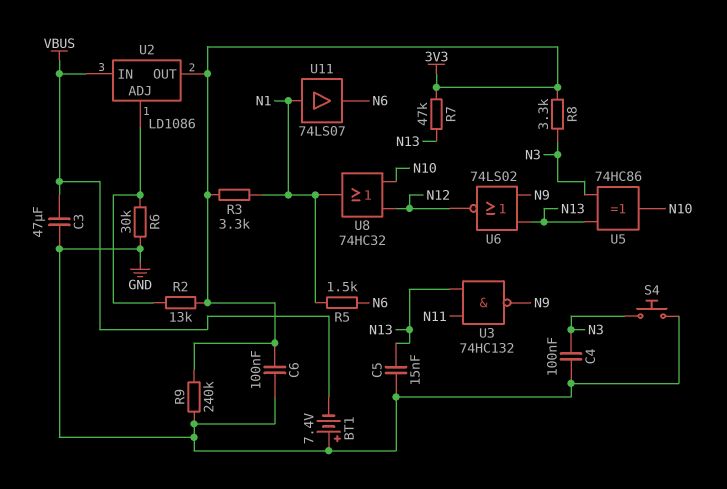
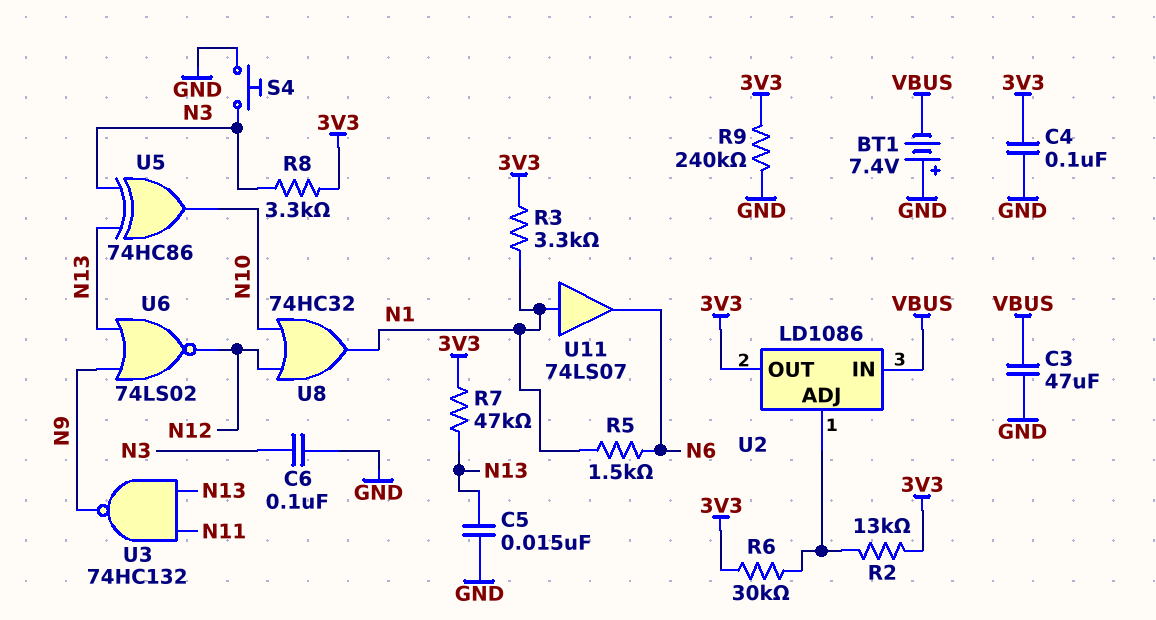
C4: 100nF (GND, N3) -> 100nF (3V3, GND)
C6: 100nF (3V3, GND) -> 100nF (GND, N3)
R6: 30k (GND, U2/ADJ) -> 30k (3V3, U2/ADJ)

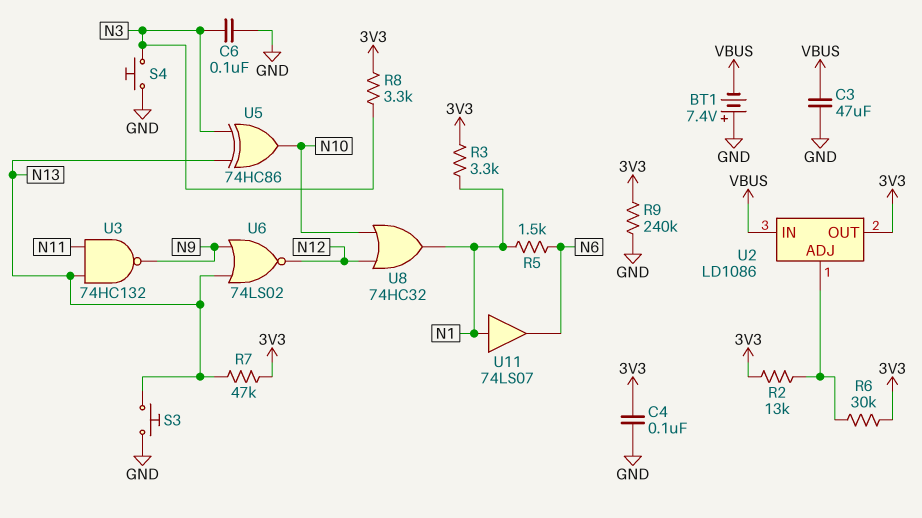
C5: 15nF (GND, N13) -> none
S3: none -> button (GND, N13)

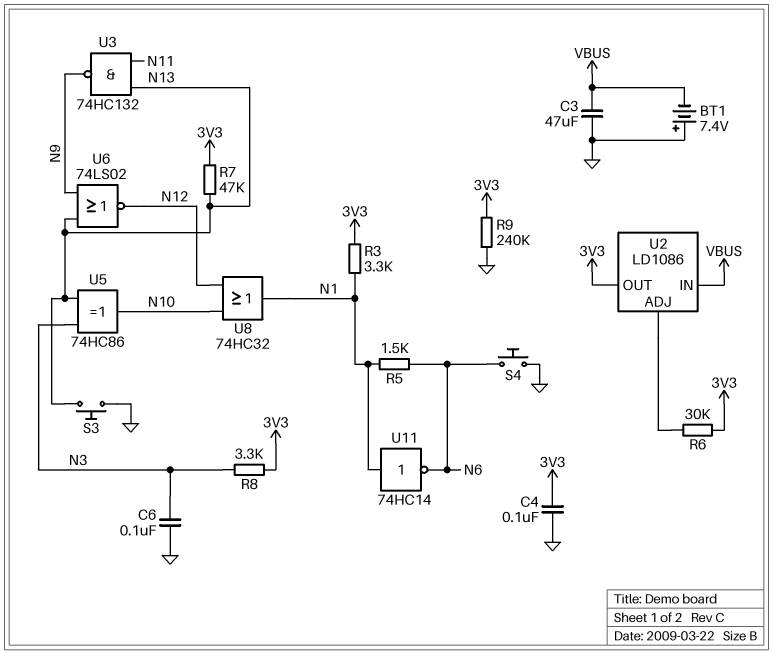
R2: 13k (3V3, U2/ADJ) -> none
S4: button (GND, N3) -> button (GND, N6)
U11: buffer 74LS07 (in N1, out N6) -> NOT 74HC14 (in N1, out N6)

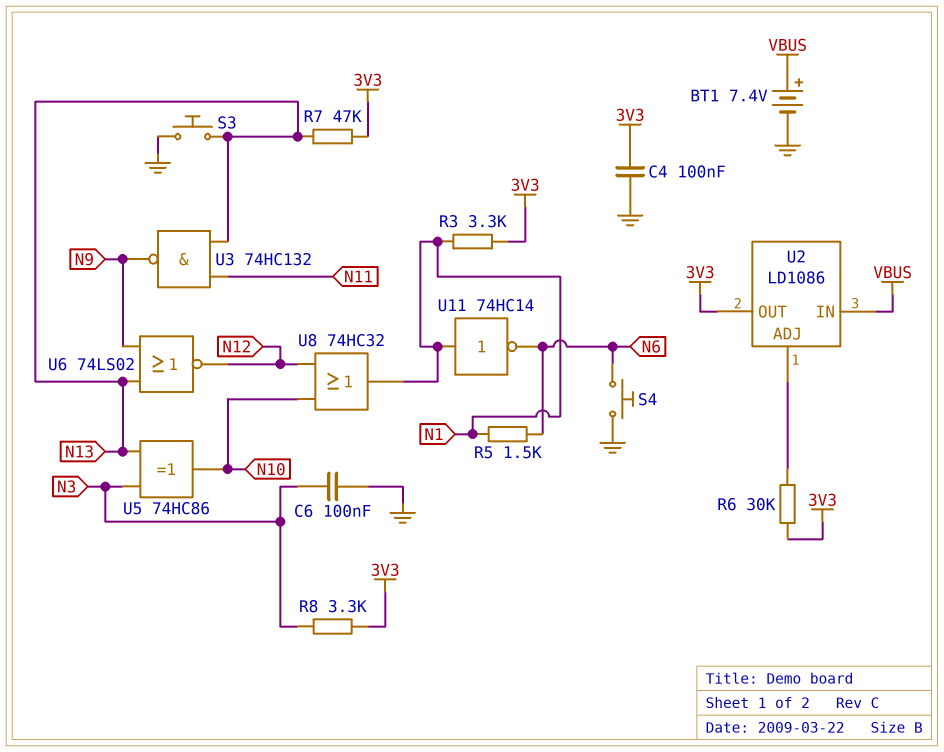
BT1: 7.4V (plus GND, minus VBUS) -> 7.4V (plus VBUS, minus GND)
C3: 47uF (GND, VBUS) -> none
R9: 240k (3V3, GND) -> none

